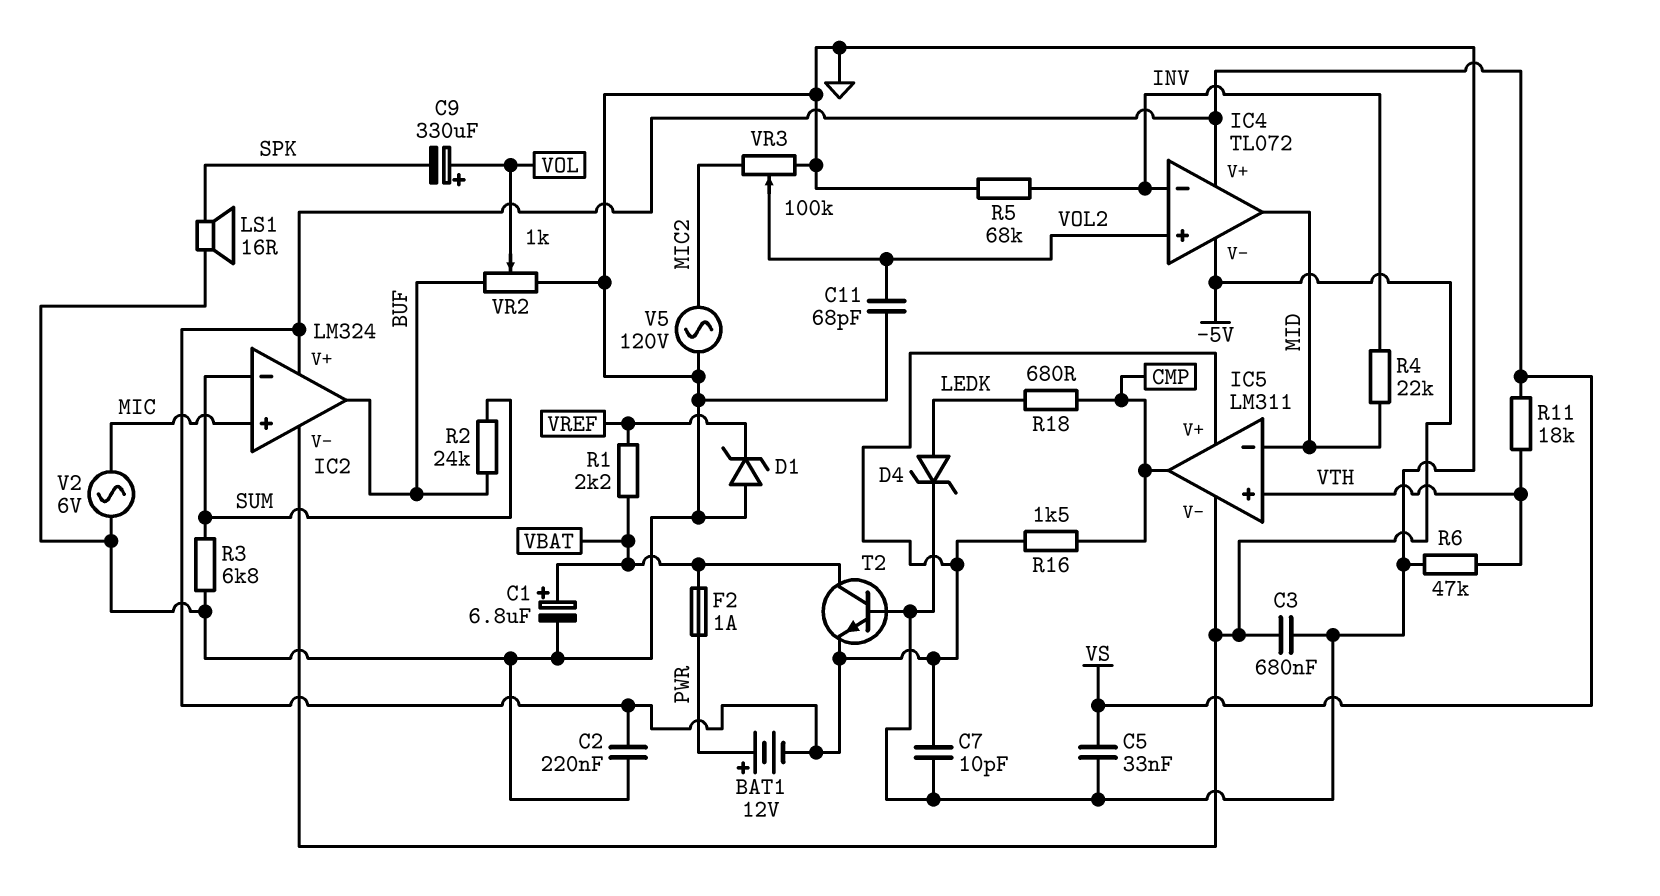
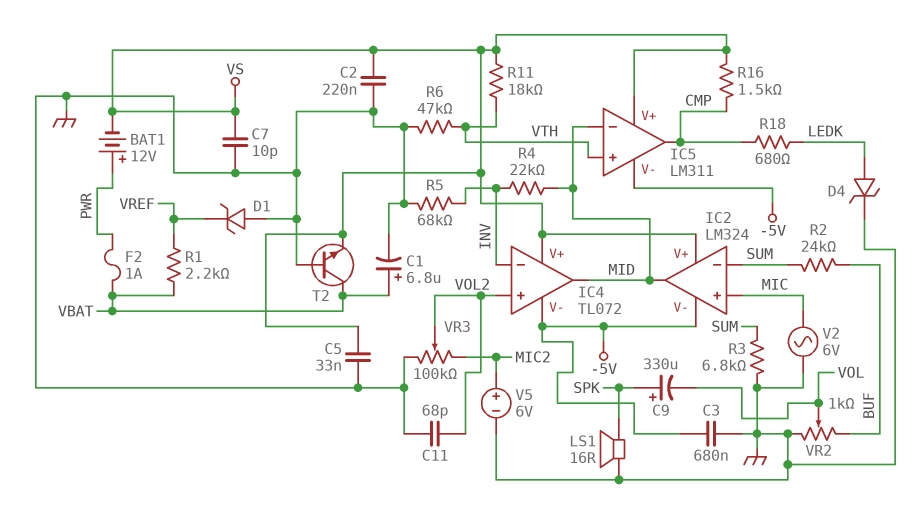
C9: 330uF (plus VOL, minus SPK) -> 330uF (plus SPK, minus VOL)
IC2 pin out: BUF -> MID
V5: AC 120V (GND, MIC2) -> 6V (plus MIC2, minus GND)

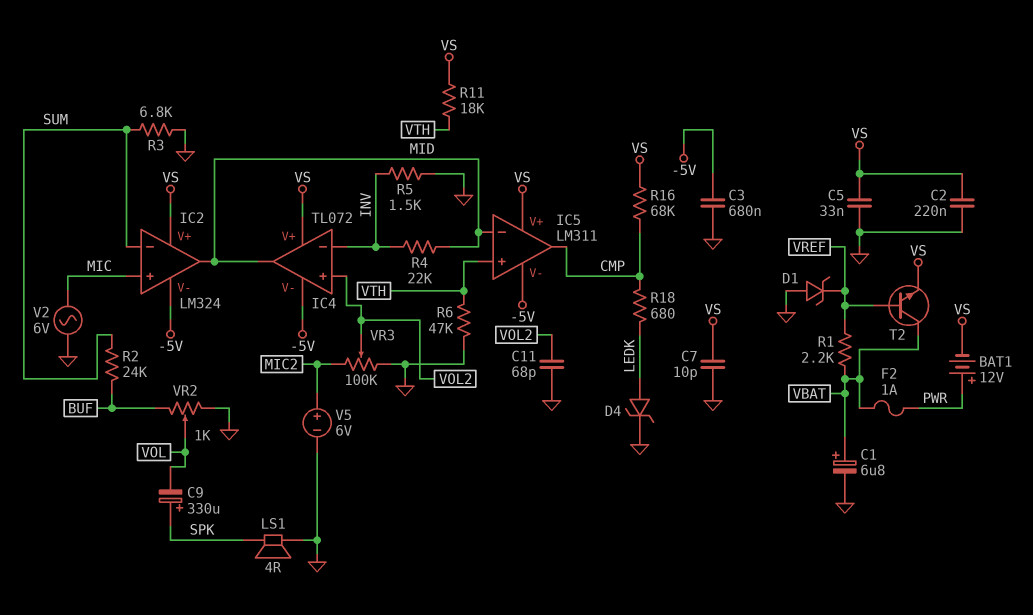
LS1: speaker 16R (GND, SPK) -> speaker 4R (GND, SPK)
R5: 68k (GND, INV) -> 1.5k (GND, INV)
R16: 1.5k (CMP, VS) -> 68k (CMP, VS)
T2: NPN (B GND, C VBAT, E VS) -> NPN (B VREF, C VBAT, E VS)

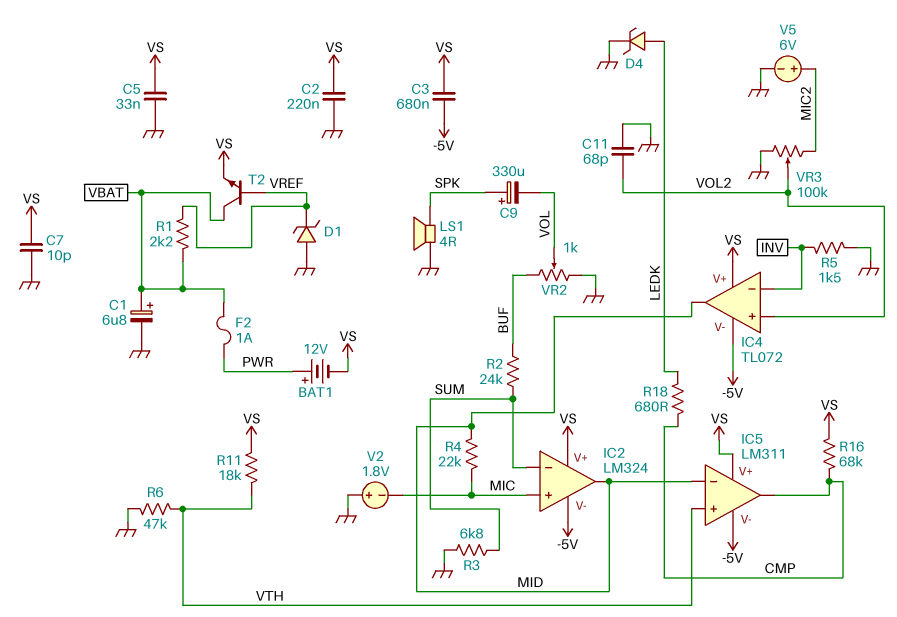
C3: 680nF (-5V, GND) -> 680nF (-5V, VS)
R4: 22k (INV, MID) -> 22k (MIC, MID)
V2: AC 6V (GND, MIC) -> 1.8V (plus GND, minus MIC)

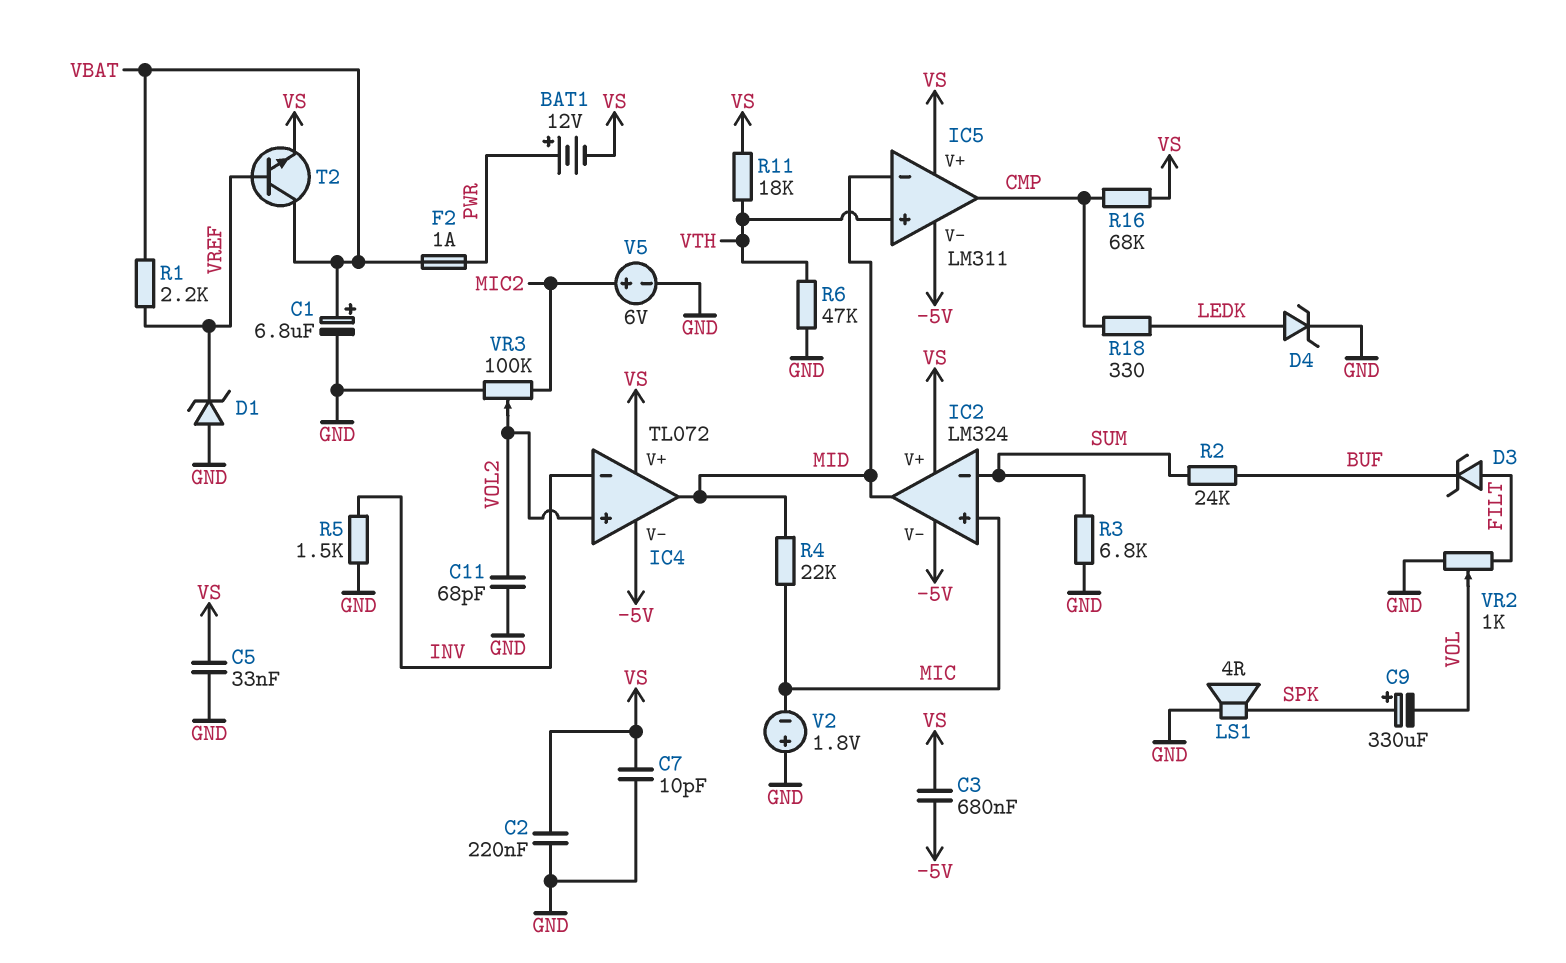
D3: none -> zener (A FILT, K BUF)
R18: 680 (CMP, LEDK) -> 330 (CMP, LEDK)
VR2: 1k (BUF, GND, wiper VOL) -> 1k (FILT, GND, wiper VOL)

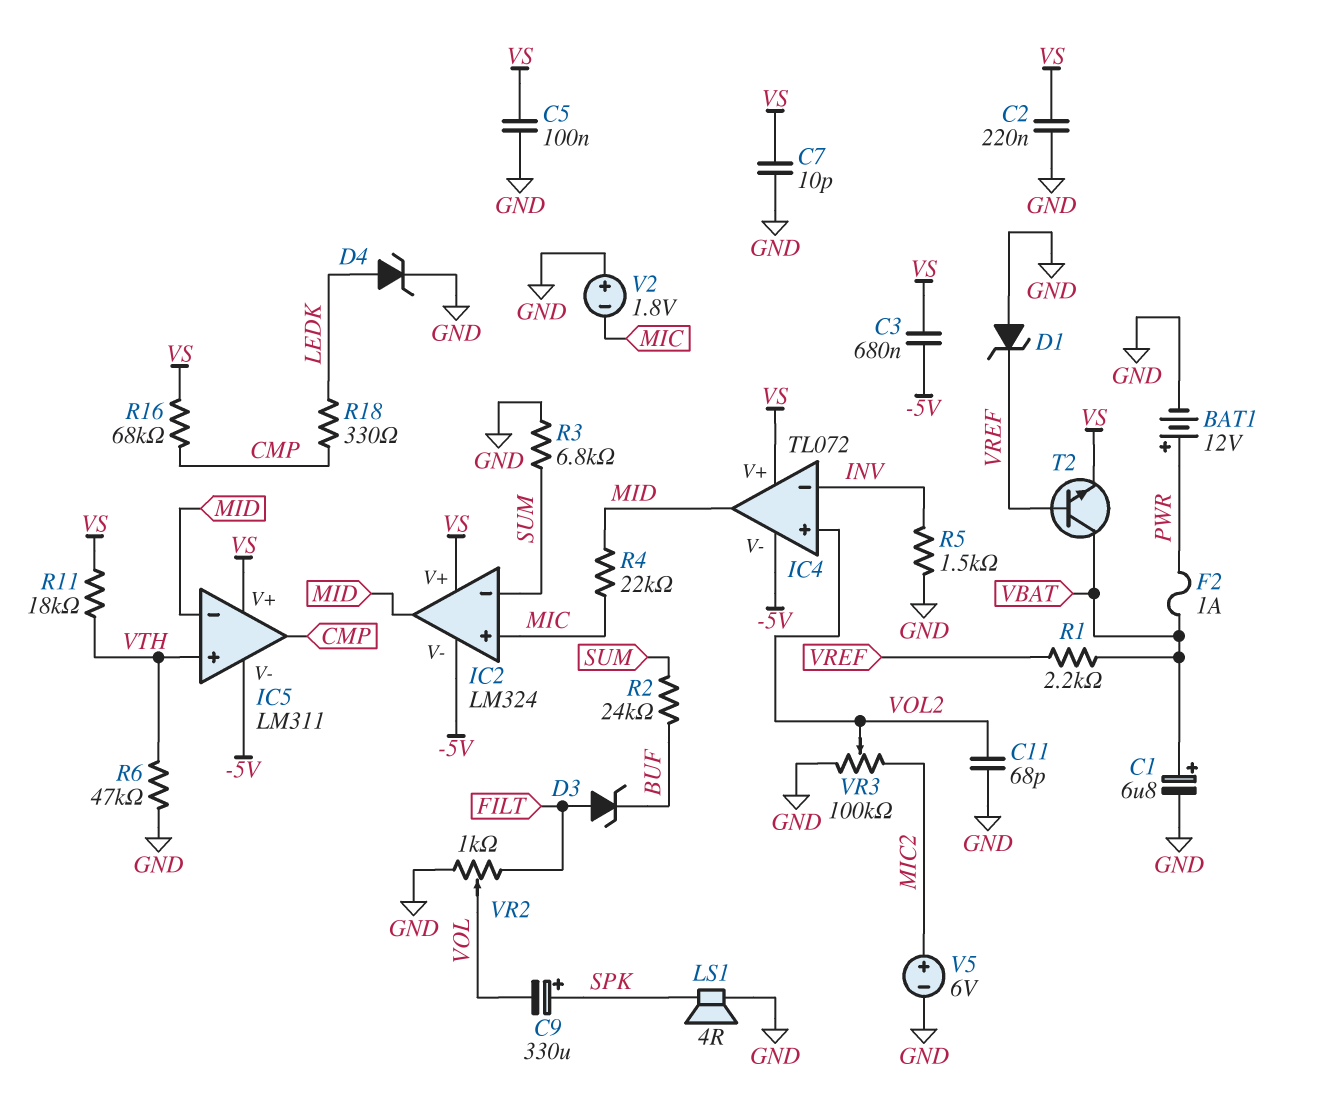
BAT1: 12V (plus PWR, minus VS) -> 12V (plus PWR, minus GND)
C5: 33nF (GND, VS) -> 100nF (GND, VS)

